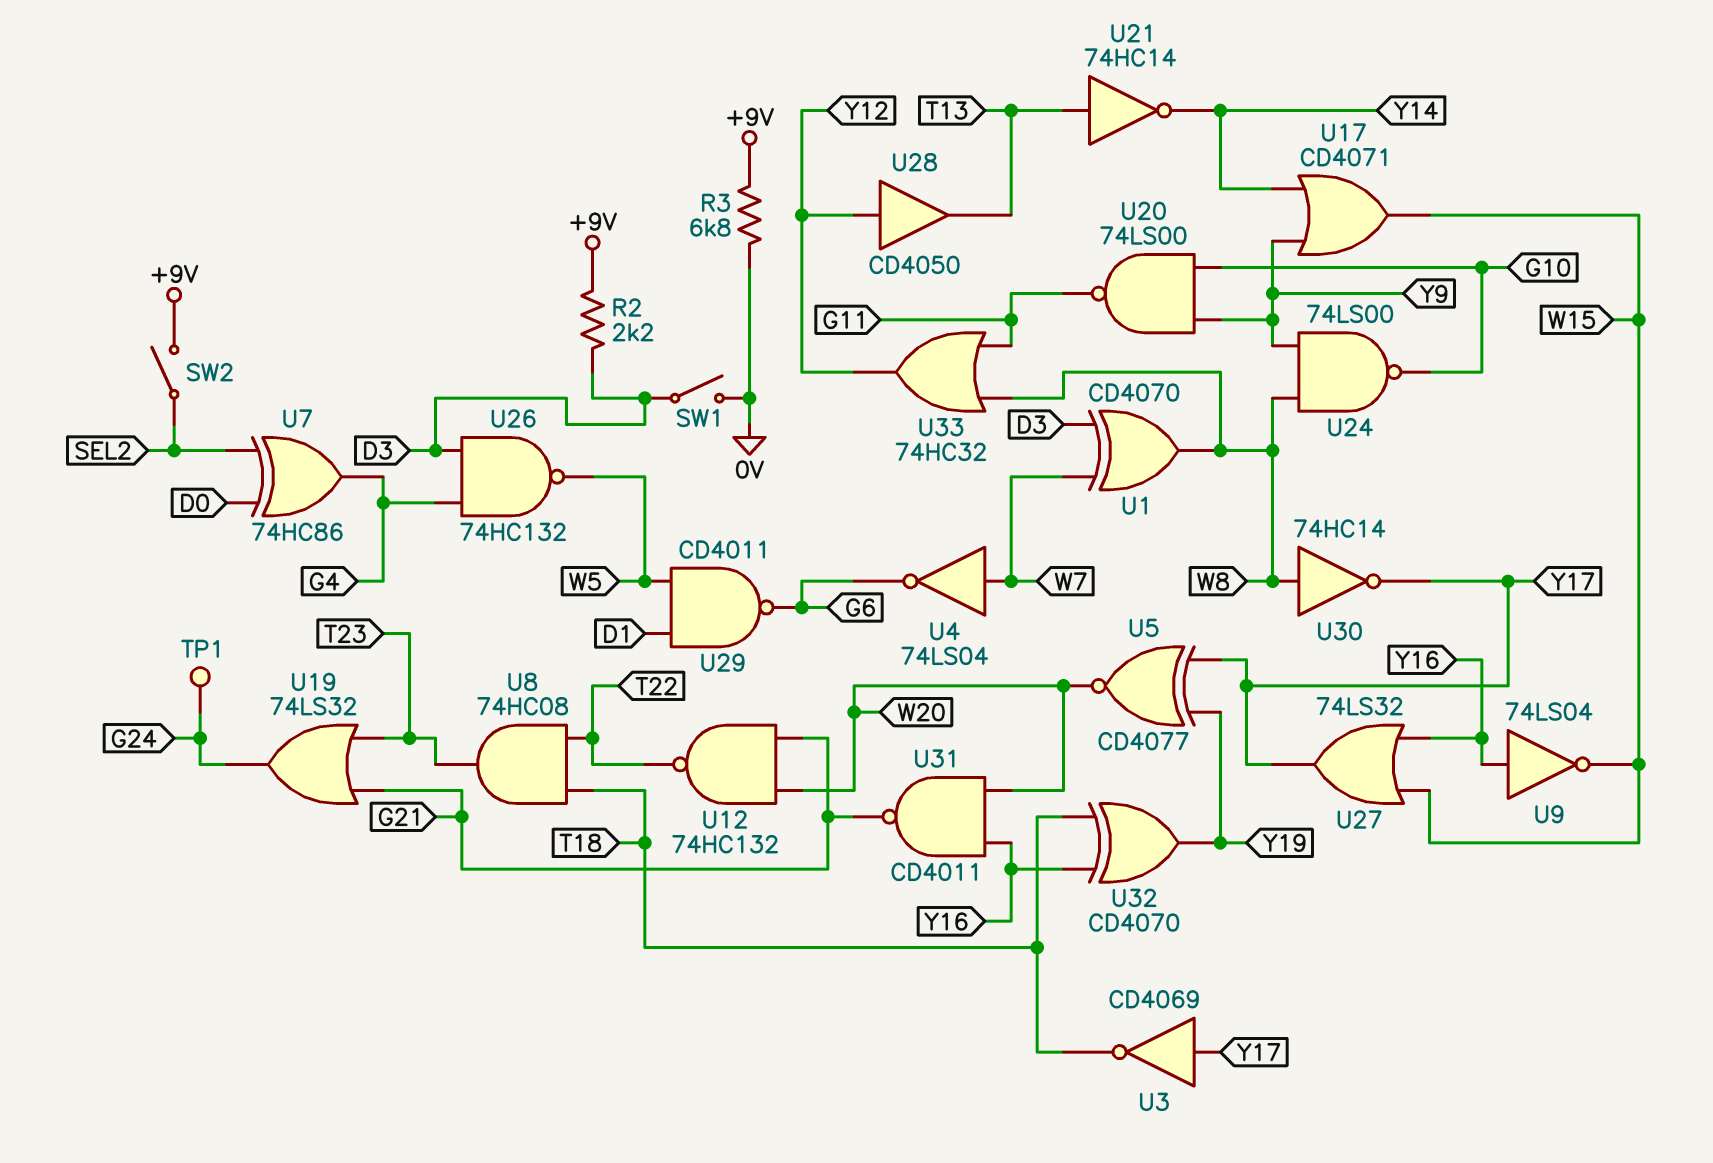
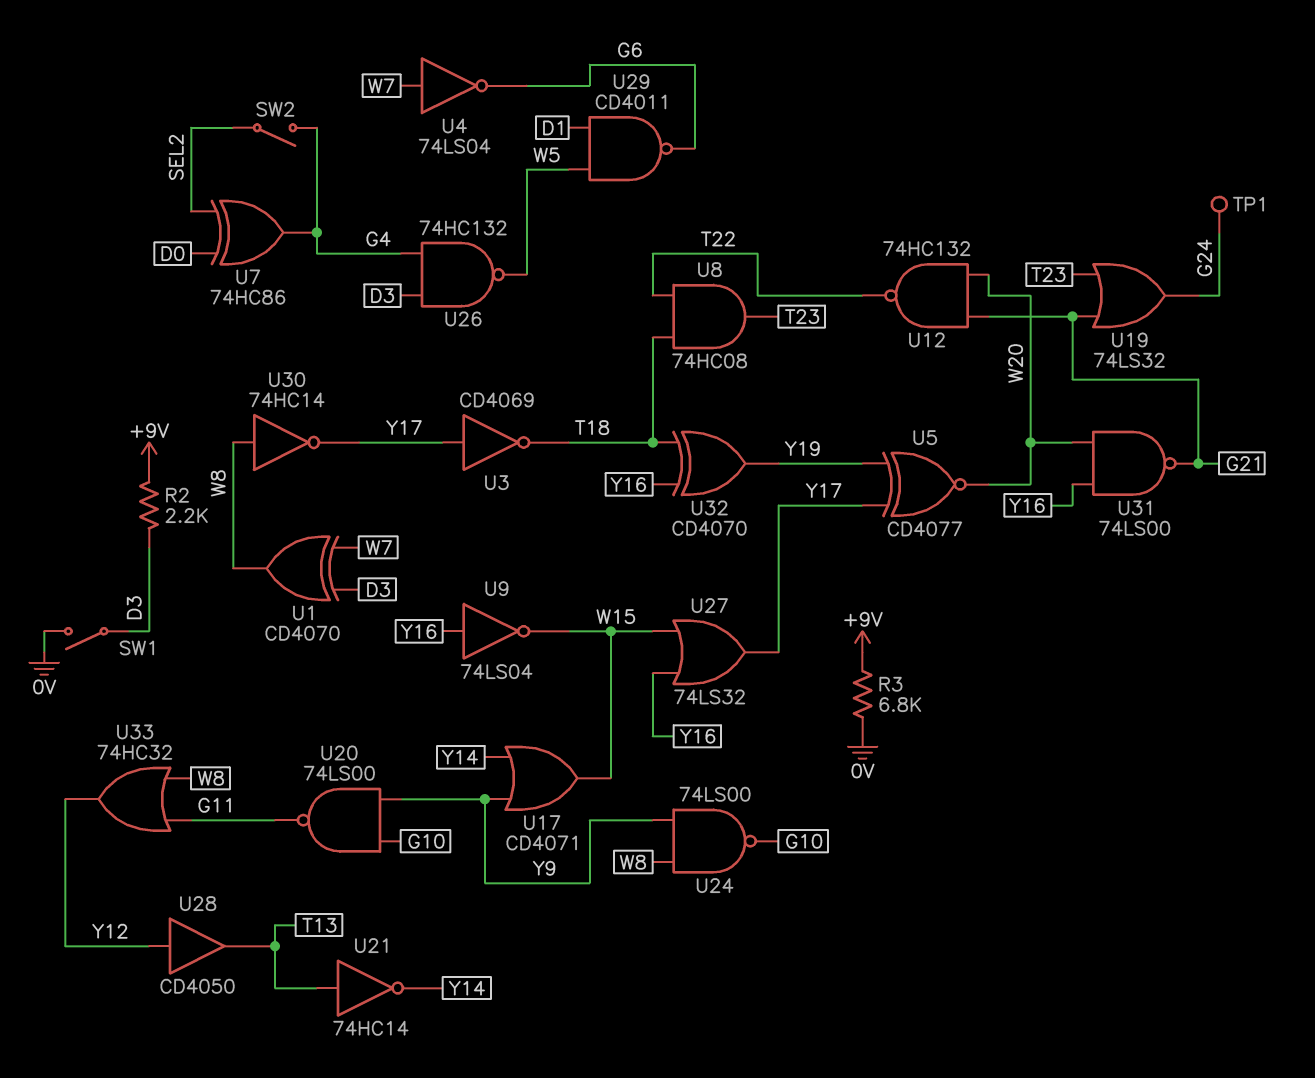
SW2: switch (+9V, SEL2) -> switch (G4, SEL2)
U31: NAND CD4011 (in W20, in Y16, out G21) -> NAND 74LS00 (in W20, in Y16, out G21)

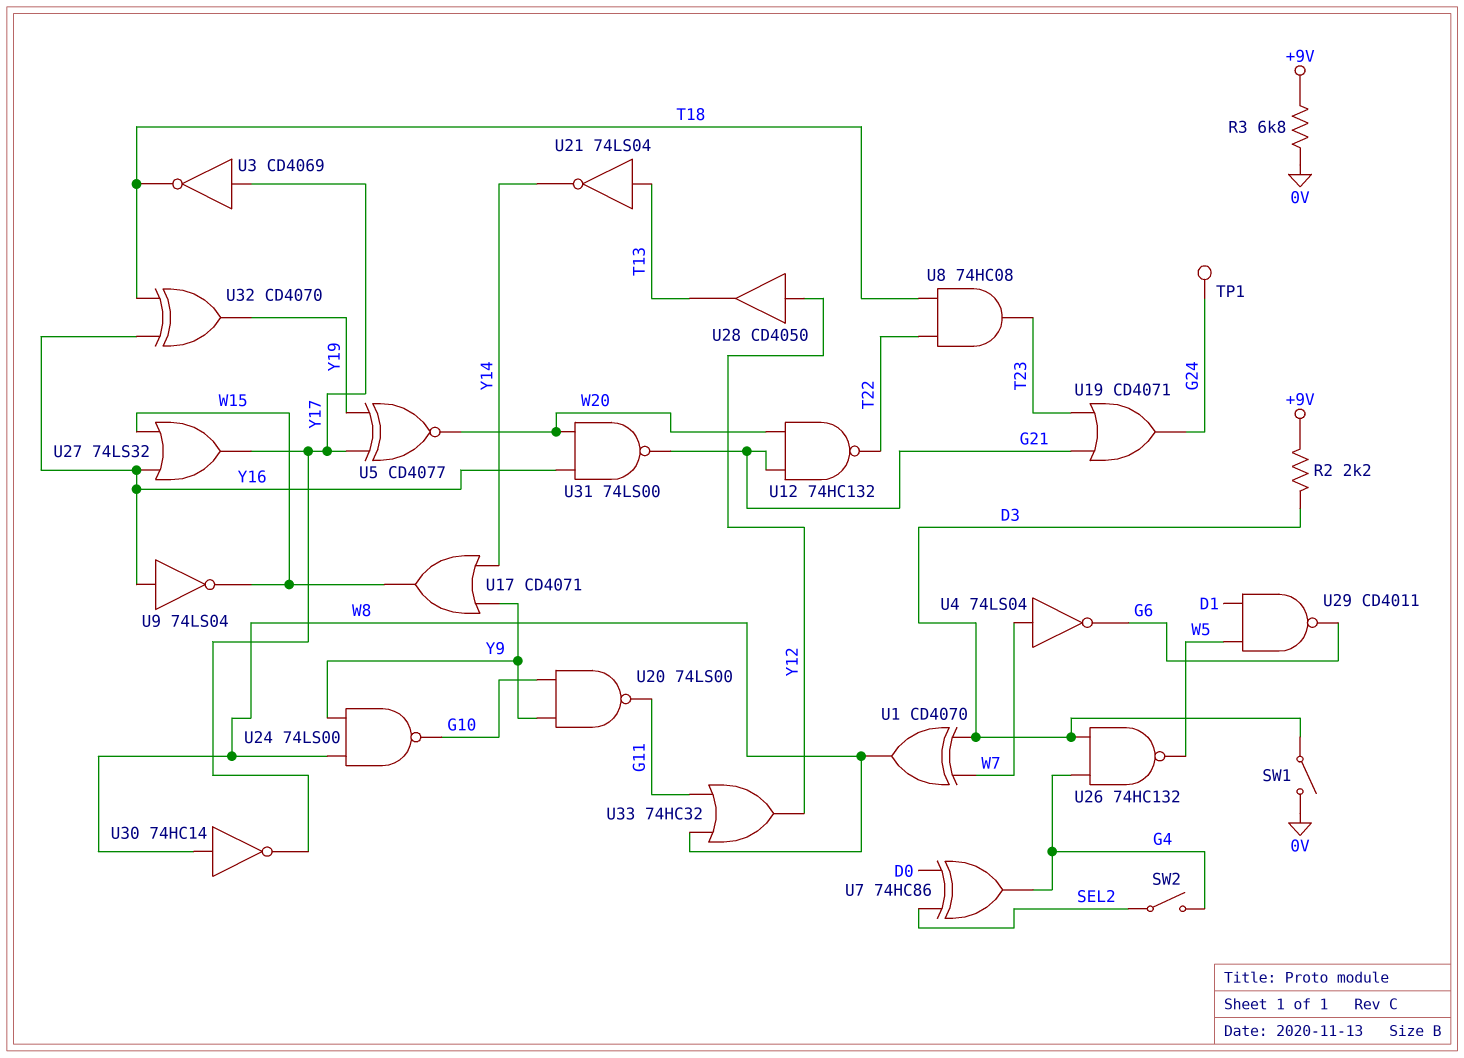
U19: OR 74LS32 (in G21, in T23, out G24) -> OR CD4071 (in G21, in T23, out G24)
U21: NOT 74HC14 (in T13, out Y14) -> NOT 74LS04 (in T13, out Y14)

